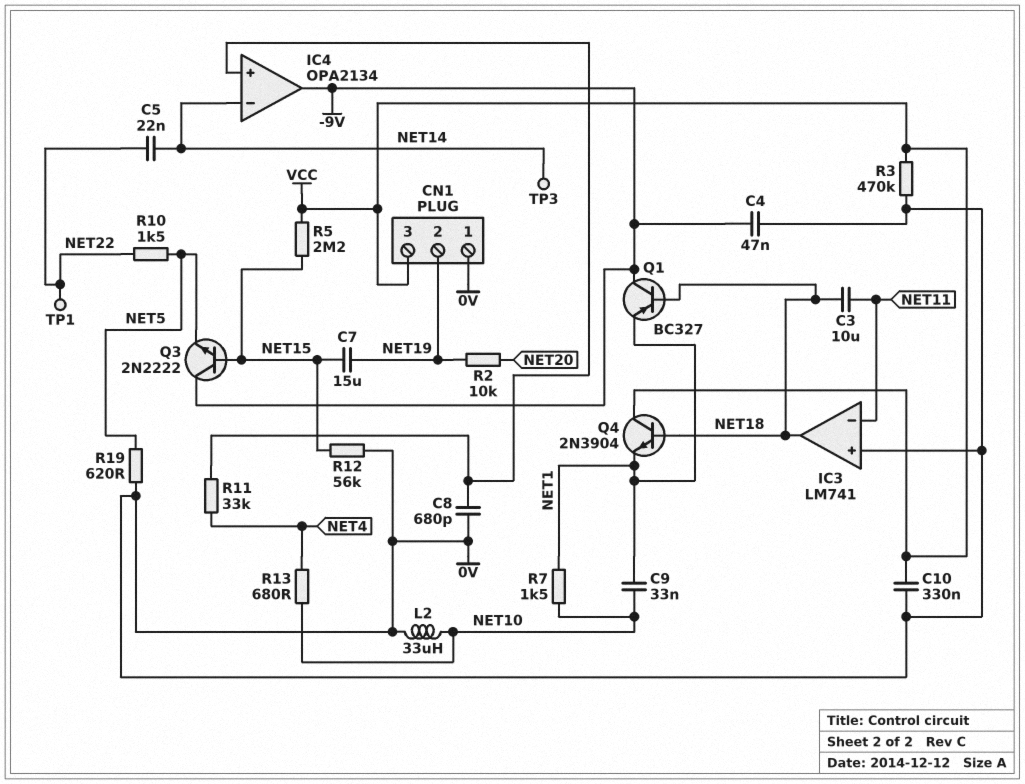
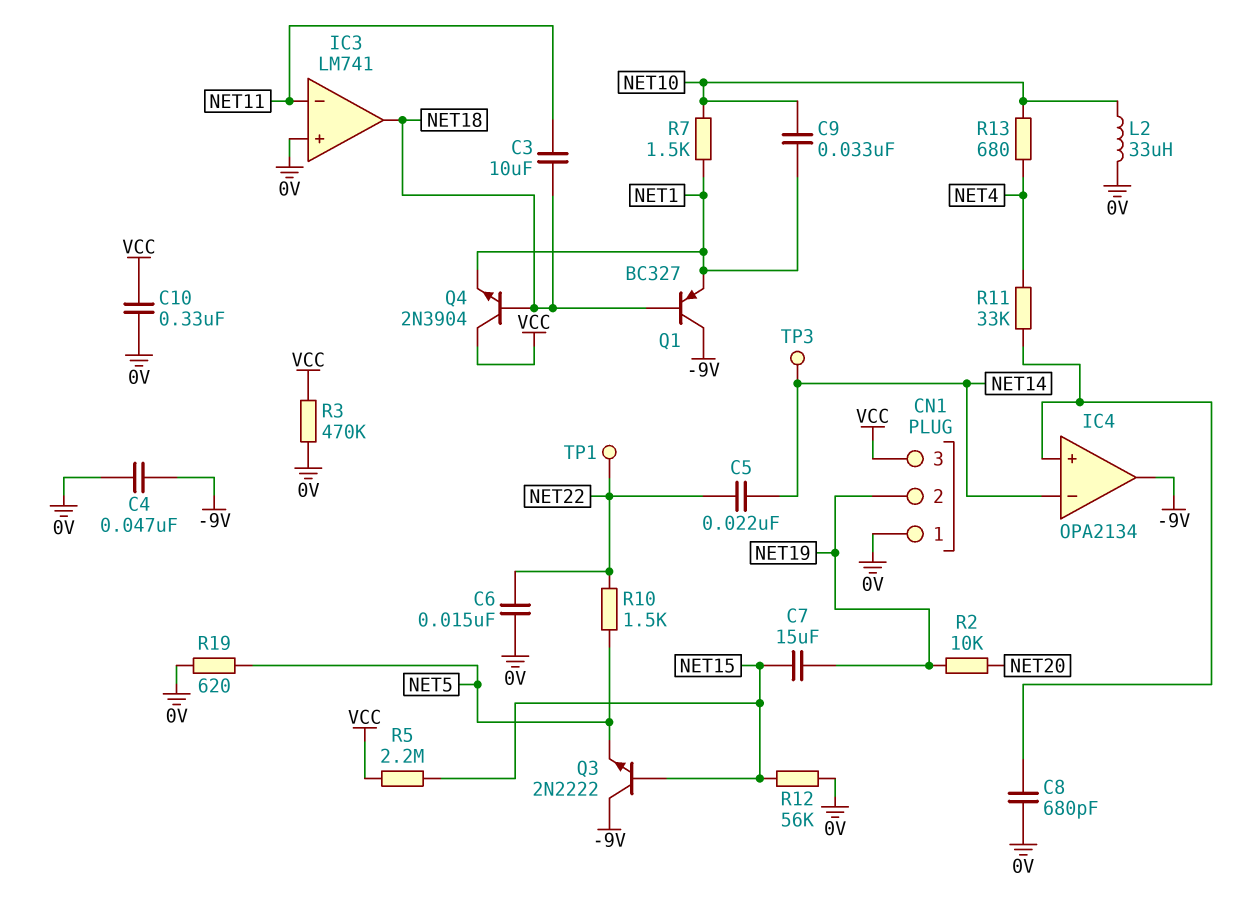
C6: none -> 15nF (0V, NET22)

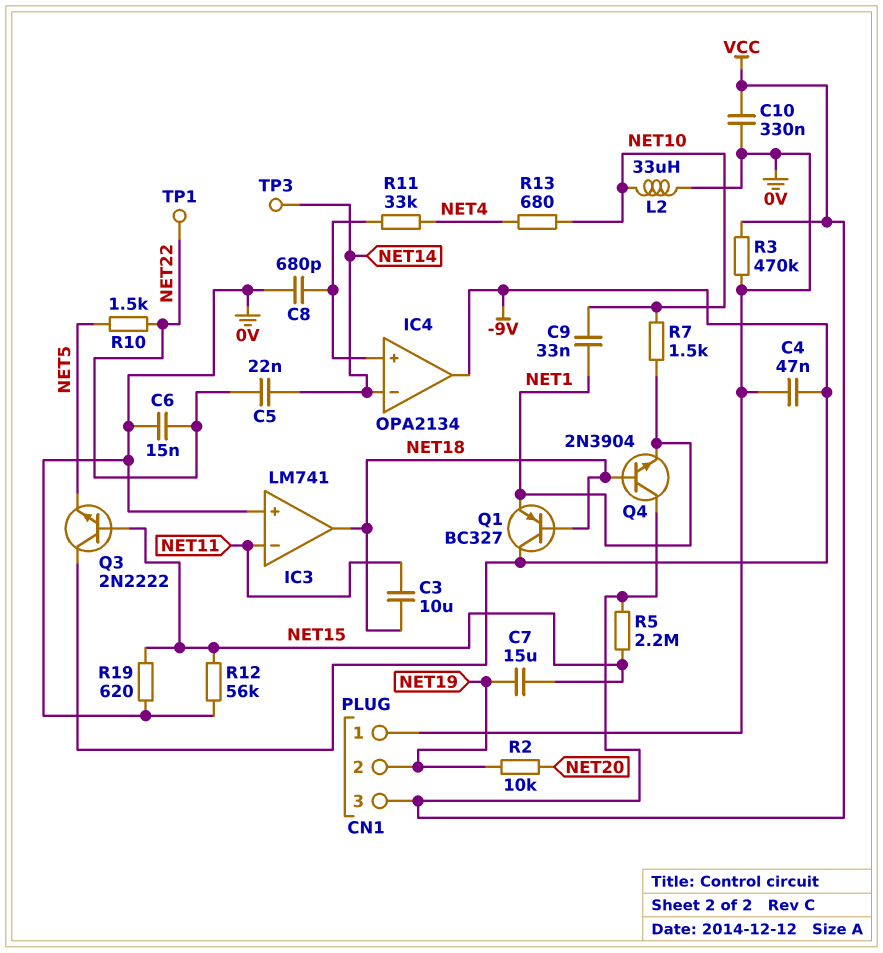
R19: 620 (0V, NET5) -> 620 (0V, NET15)

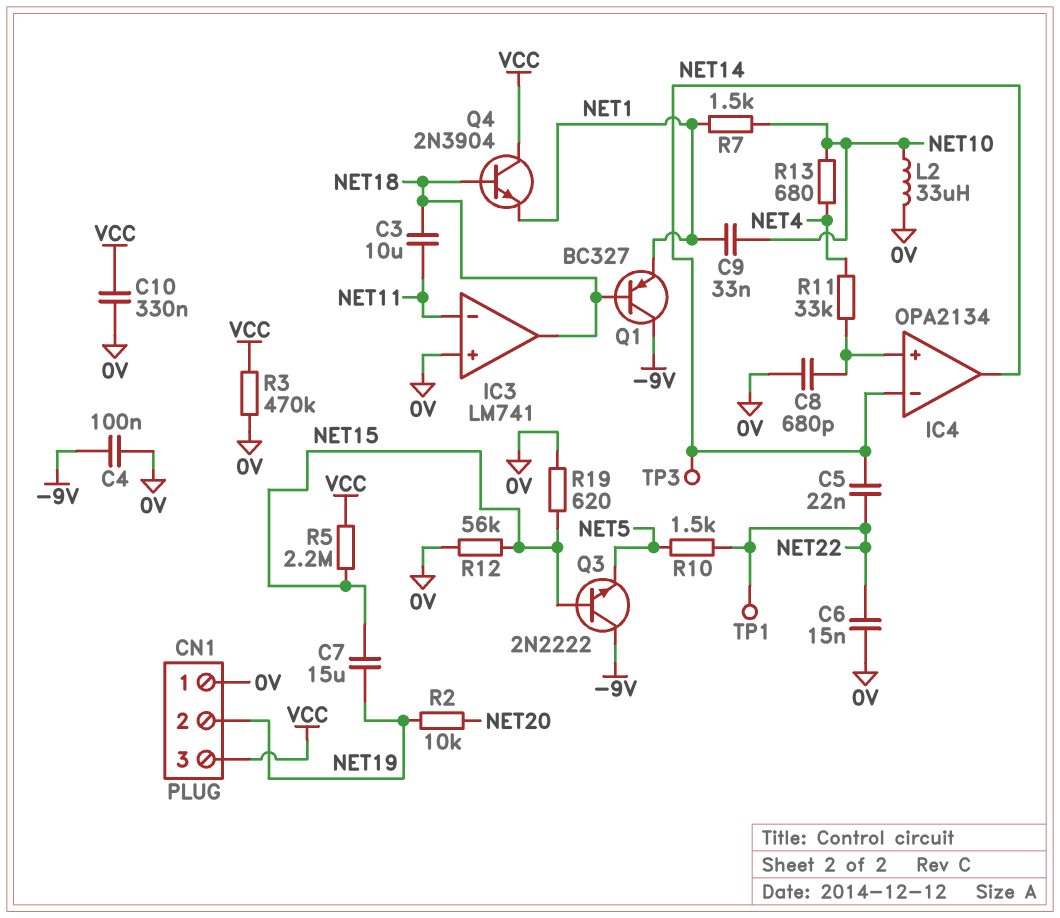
C4: 47nF (-9V, 0V) -> 100nF (-9V, 0V)
IC4 pin out: -9V -> NET14

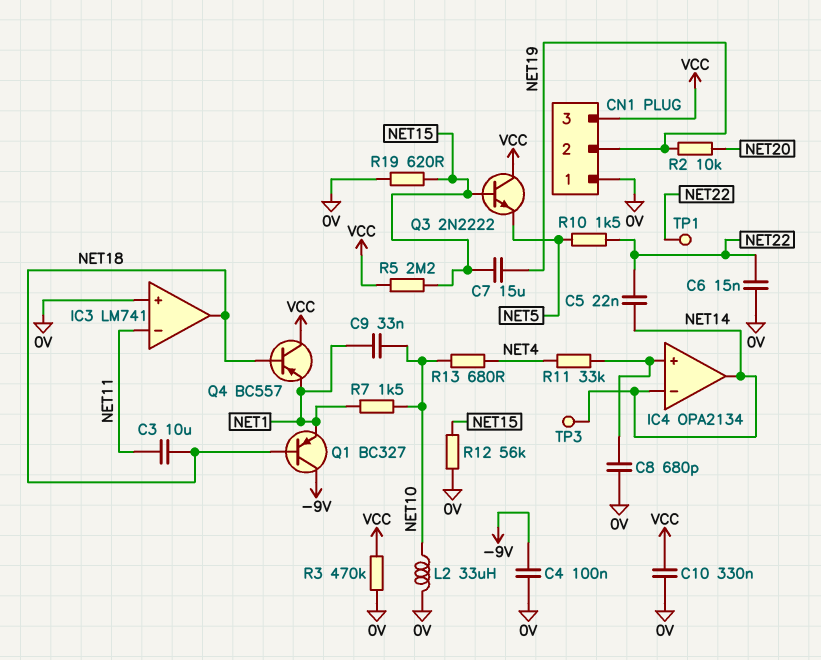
Q3: NPN 2N2222 (B NET15, C -9V, E NET5) -> NPN 2N2222 (B NET15, C VCC, E NET5)
Q4: NPN 2N3904 (B NET18, C VCC, E NET1) -> PNP BC557 (B NET18, C VCC, E NET1)

